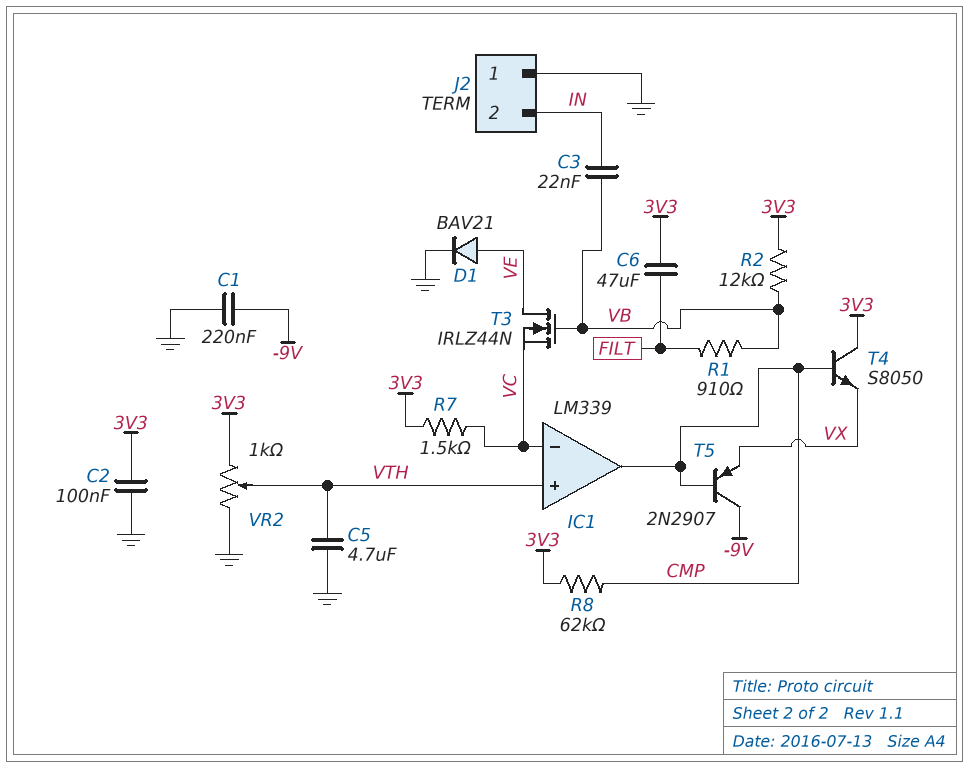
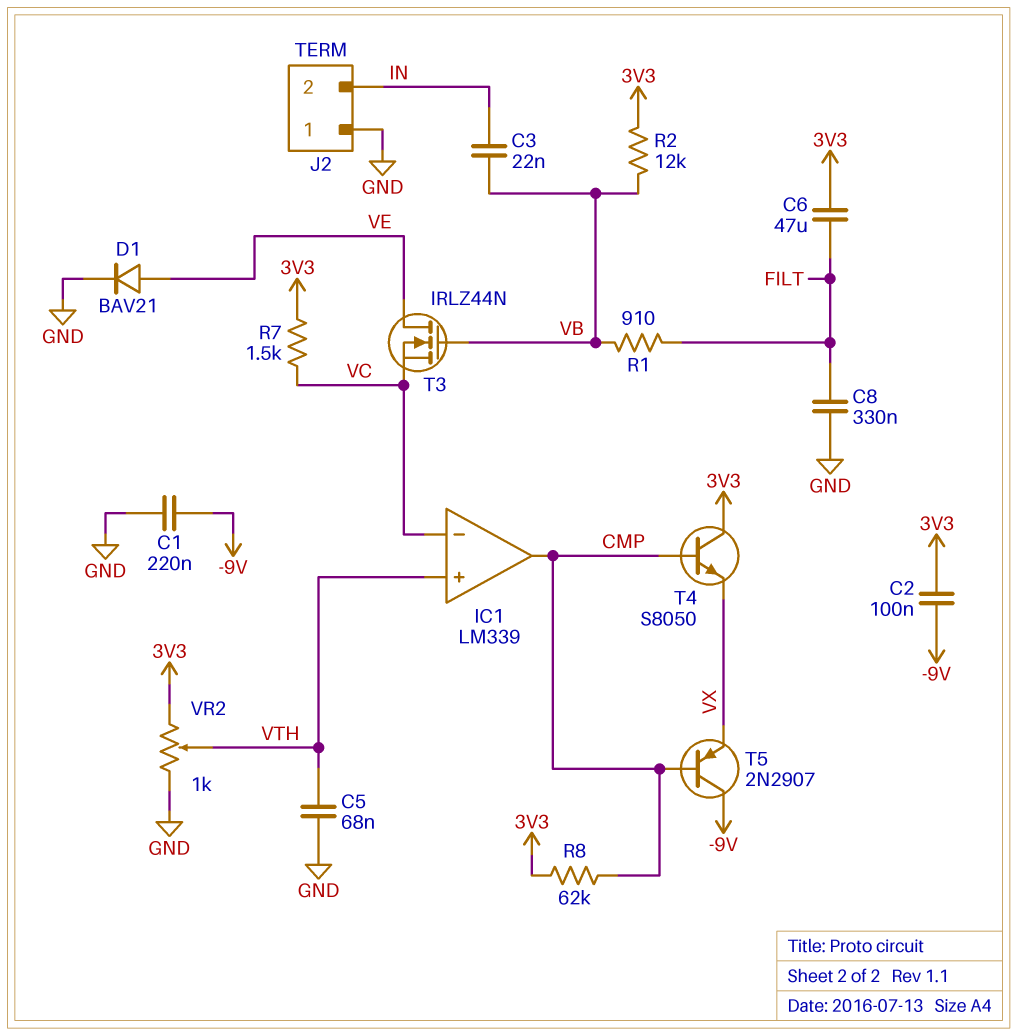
C2: 100nF (3V3, GND) -> 100nF (-9V, 3V3)
C5: 4.7uF (GND, VTH) -> 68nF (GND, VTH)
C8: none -> 330nF (FILT, GND)

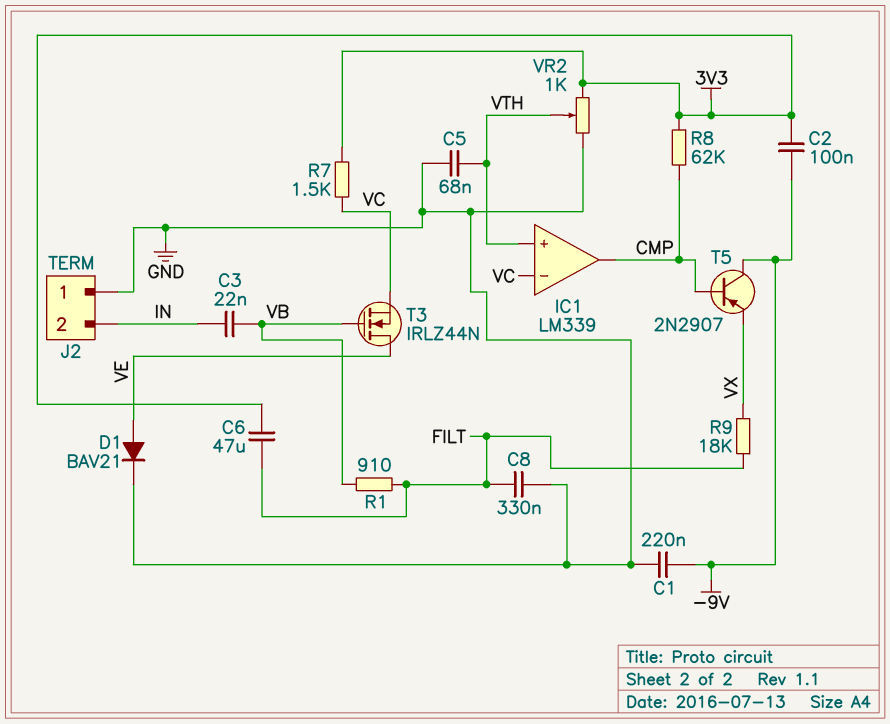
R2: 12k (3V3, VB) -> none
R9: none -> 18k (FILT, VX)
T4: NPN S8050 (B CMP, C 3V3, E VX) -> none

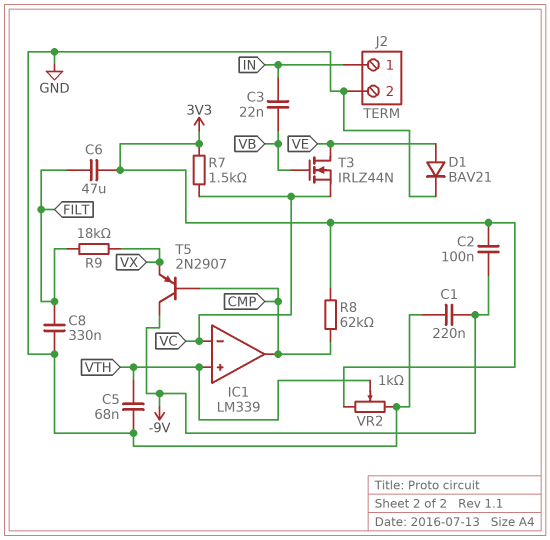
J2 pin 1: GND -> IN
J2 pin 2: IN -> GND
R1: 910 (FILT, VB) -> none

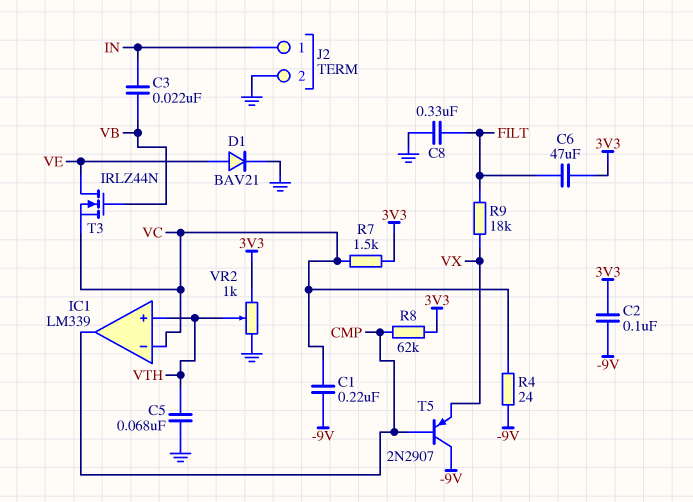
C1: 220nF (-9V, GND) -> 220nF (-9V, VC)
R4: none -> 24 (-9V, VC)

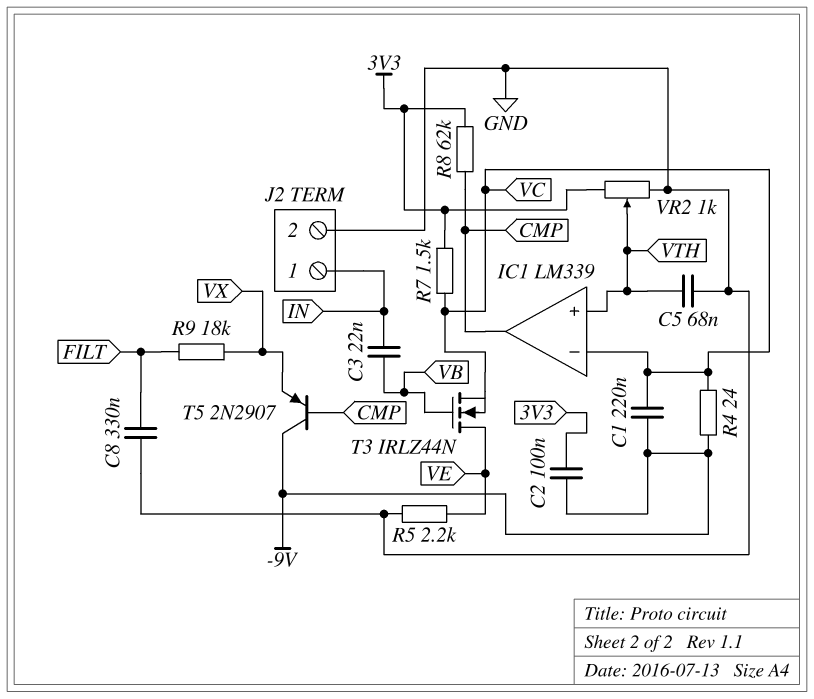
C6: 47uF (3V3, FILT) -> none
D1: diode BAV21 (A VE, K GND) -> none
R5: none -> 2.2k (GND, VE)

